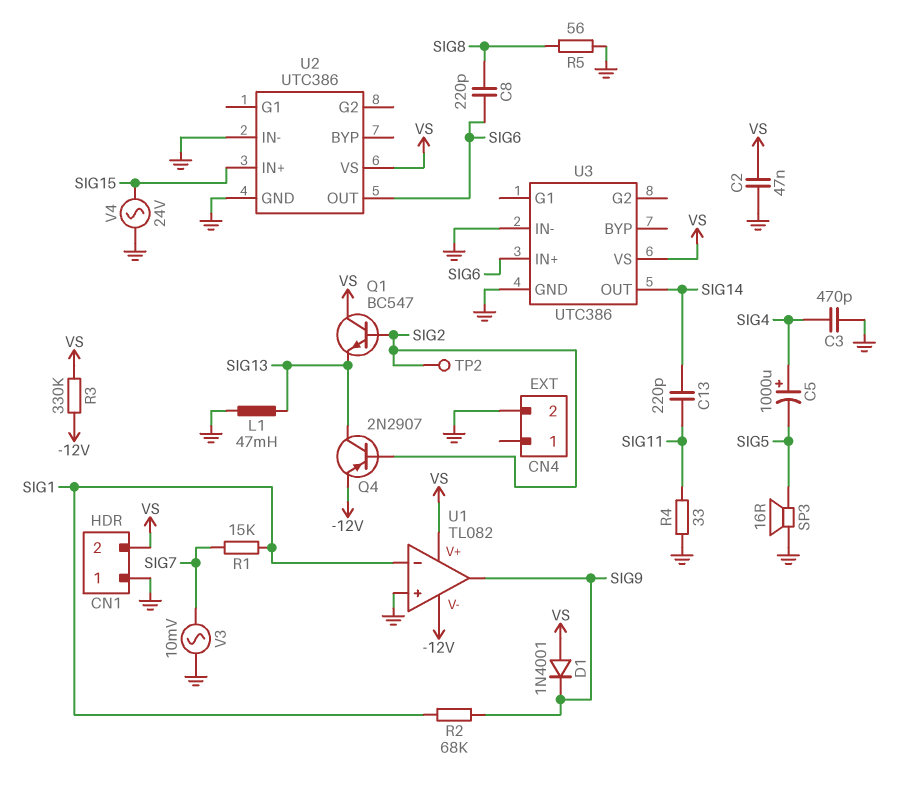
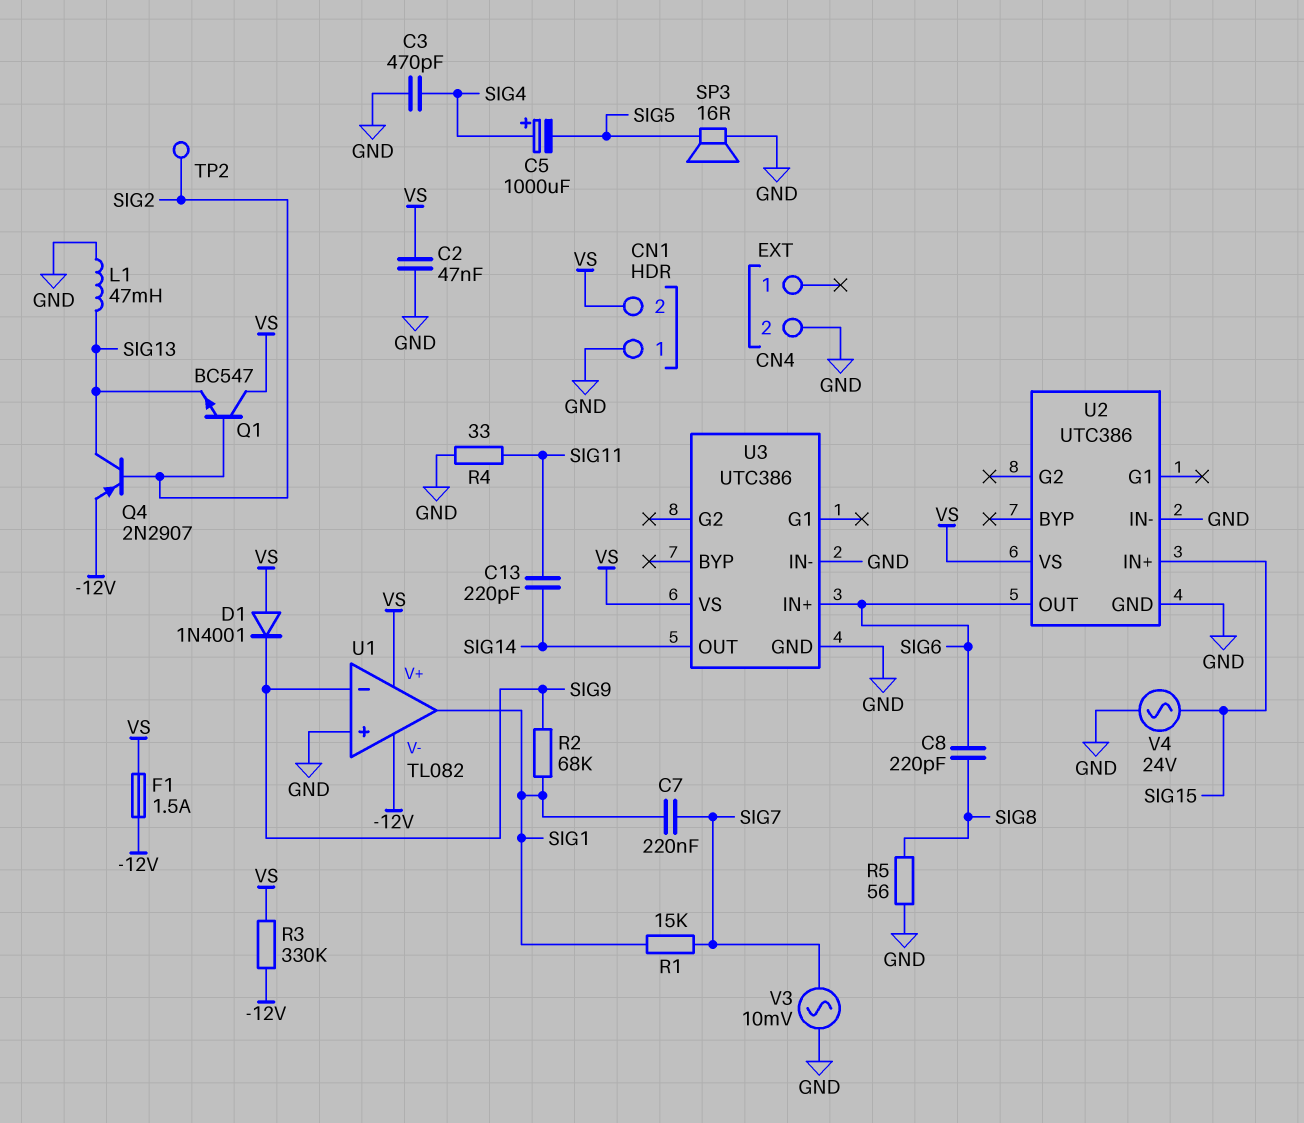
C7: none -> 220nF (SIG1, SIG7)
F1: none -> 1.5A (-12V, VS)
U1 pin in-: SIG1 -> SIG9
U1 pin out: SIG9 -> SIG1

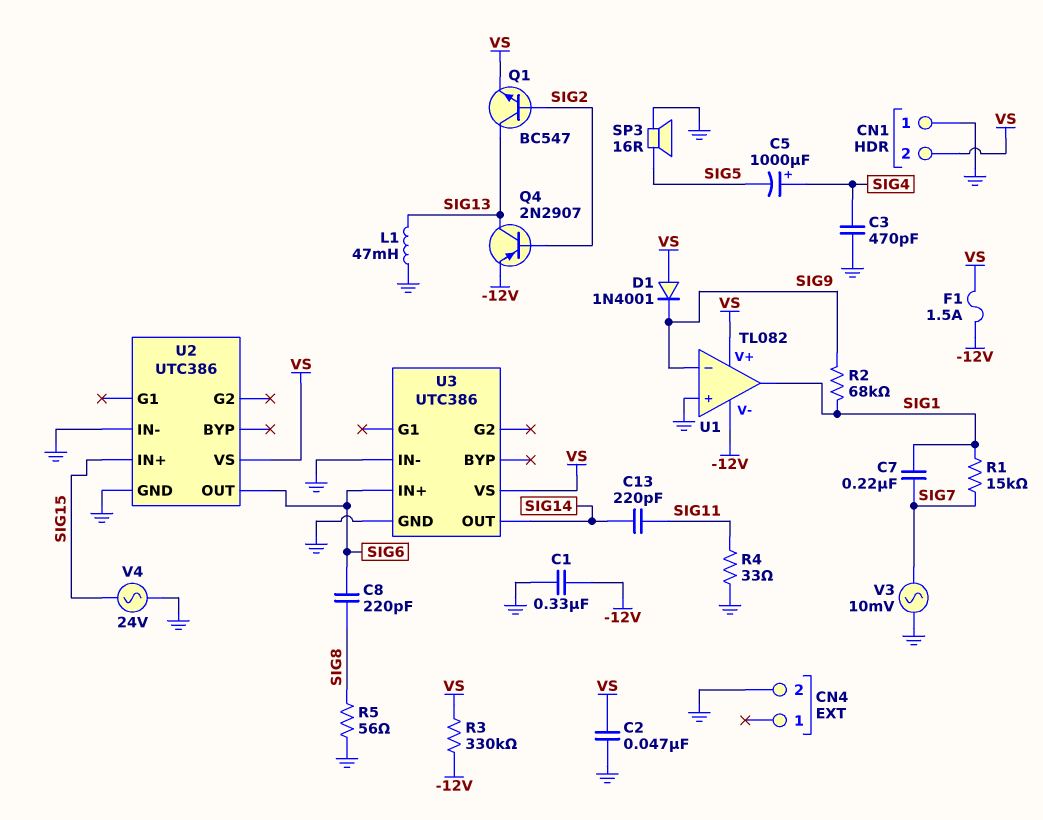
C1: none -> 330nF (-12V, GND)
Q1: NPN BC547 (B SIG2, C VS, E SIG13) -> NPN BC547 (B SIG2, C SIG13, E VS)
TP2: test point (SIG2) -> none

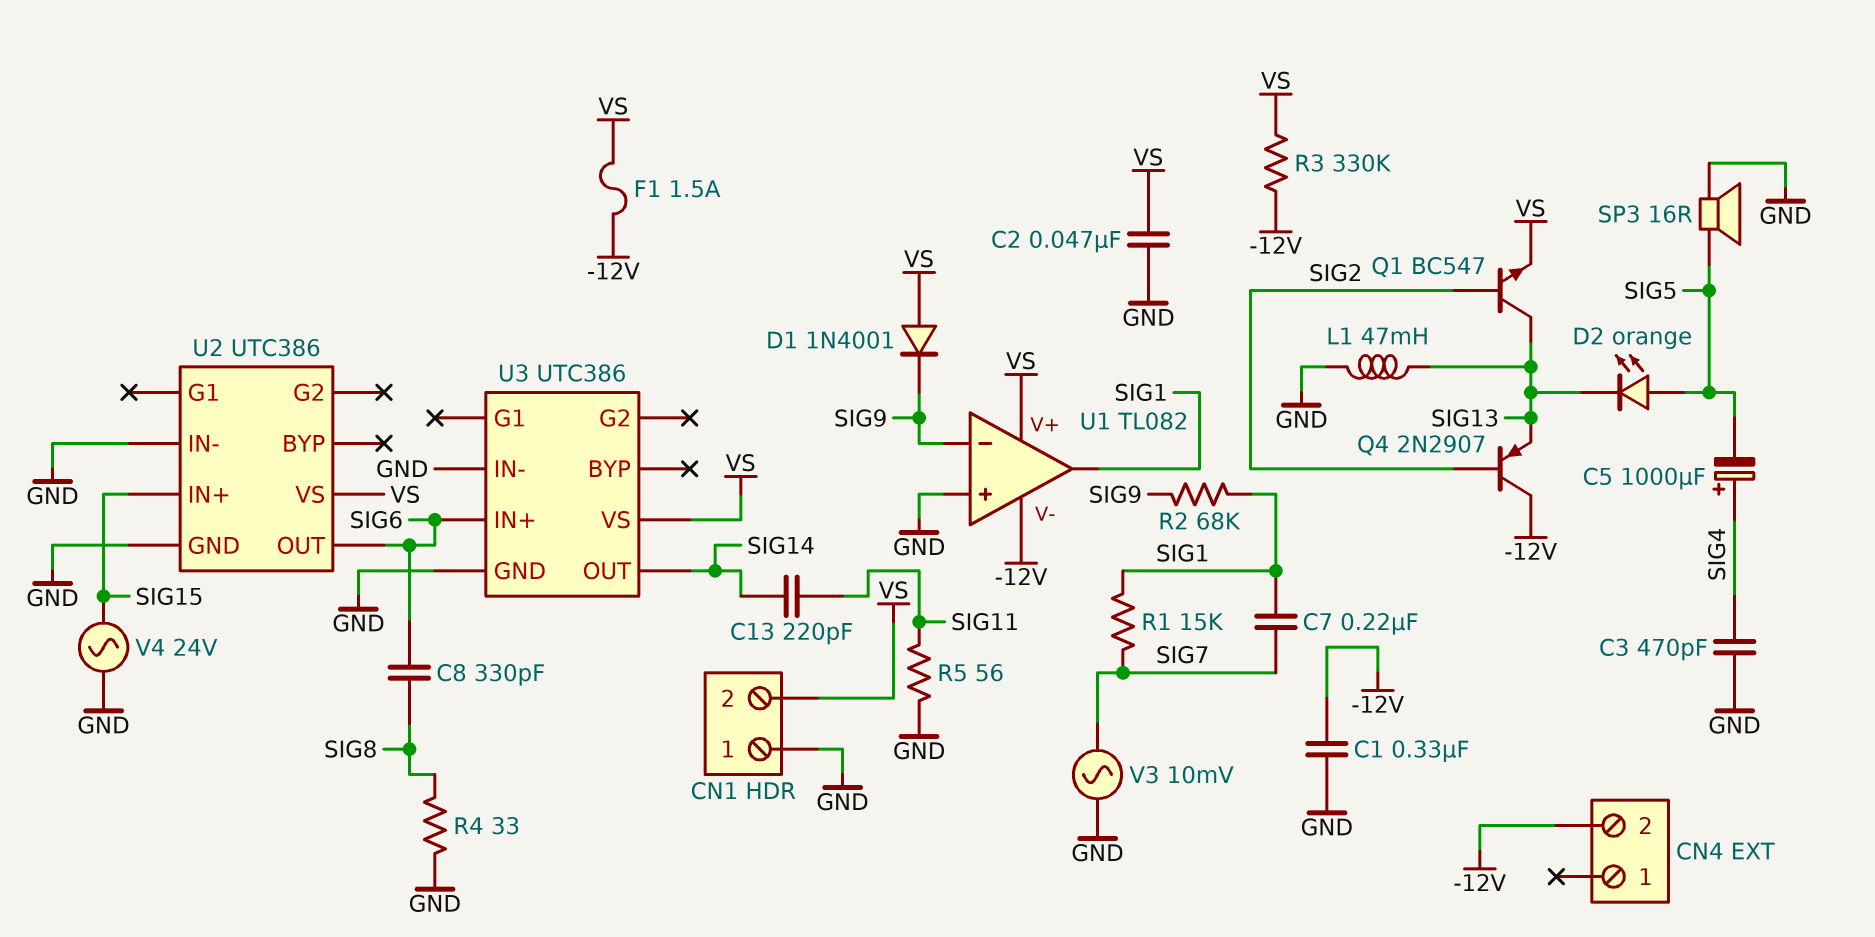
C8: 220pF (SIG6, SIG8) -> 330pF (SIG6, SIG8)
CN4 pin 2: GND -> -12V
D2: none -> LED orange (A SIG5, K SIG13)
Q4: PNP 2N2907 (B SIG2, C SIG13, E -12V) -> PNP 2N2907 (B SIG2, C -12V, E SIG13)
R4: 33 (GND, SIG11) -> 33 (GND, SIG8)
R5: 56 (GND, SIG8) -> 56 (GND, SIG11)

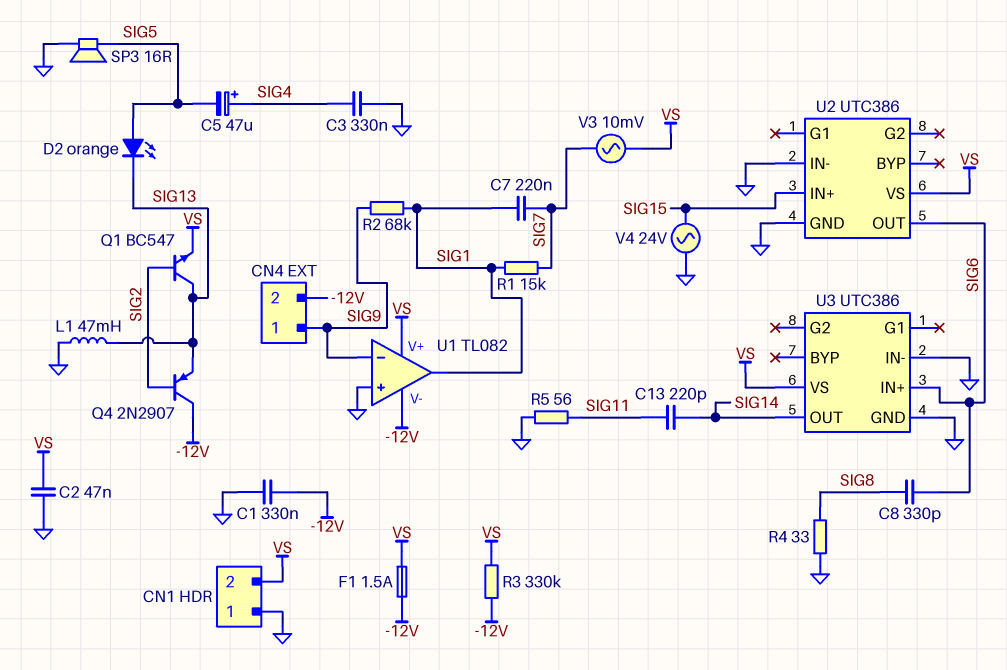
C3: 470pF (GND, SIG4) -> 330nF (GND, SIG4)
C5: 1000uF (plus SIG4, minus SIG5) -> 47uF (plus SIG4, minus SIG5)
CN4 pin 1: none -> SIG9
D1: diode 1N4001 (A VS, K SIG9) -> none
V3: AC 10mV (GND, SIG7) -> AC 10mV (SIG7, VS)

